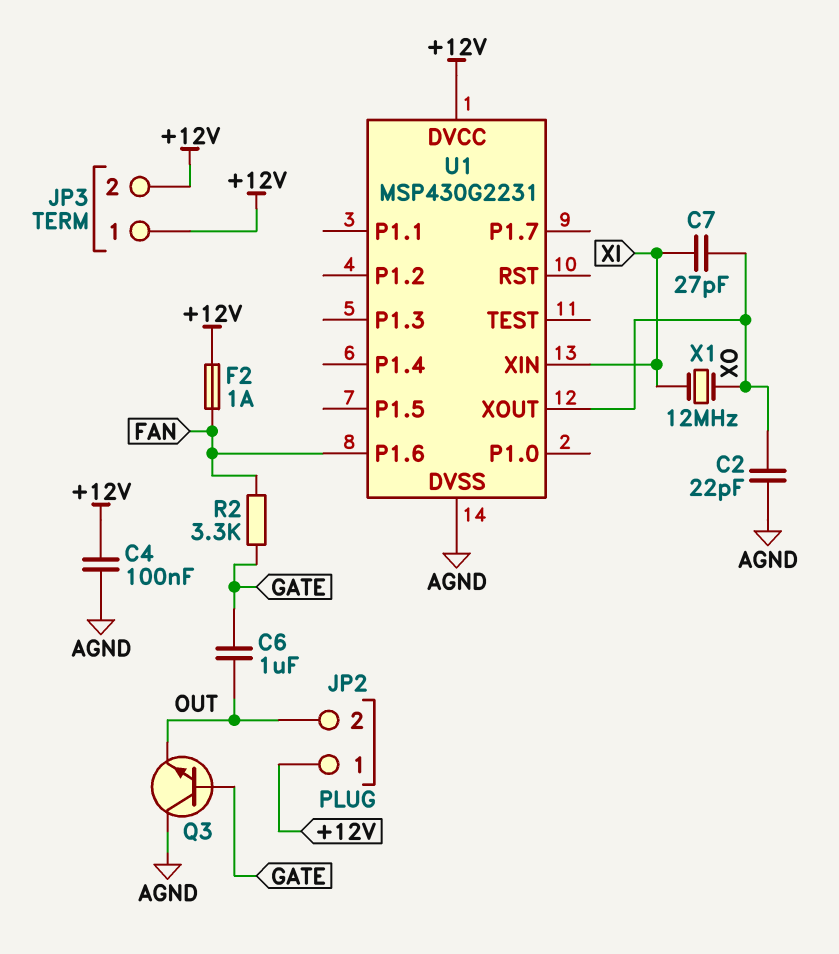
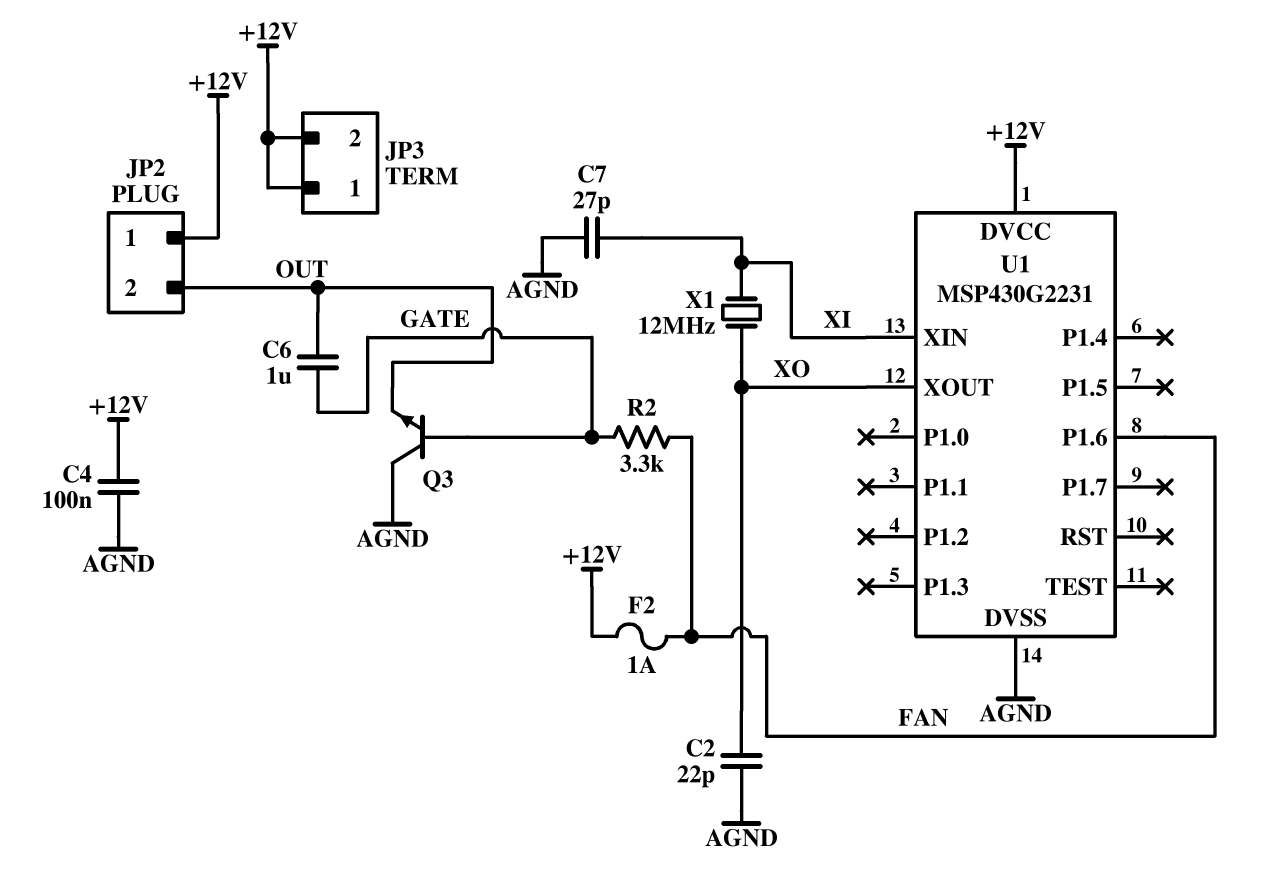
C7: 27pF (XI, XO) -> 27pF (AGND, XI)

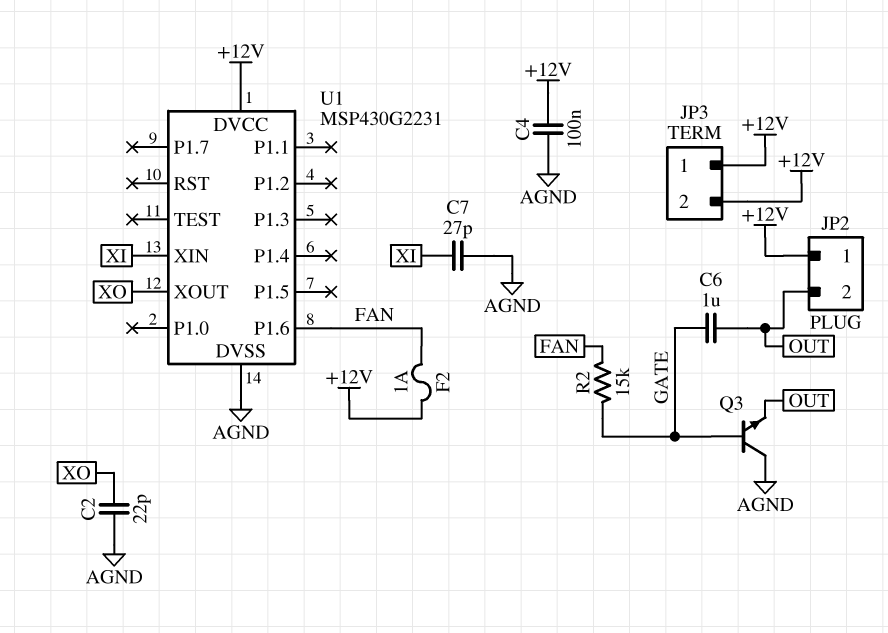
R2: 3.3k (FAN, GATE) -> 15k (FAN, GATE)
X1: 12MHz (XI, XO) -> none

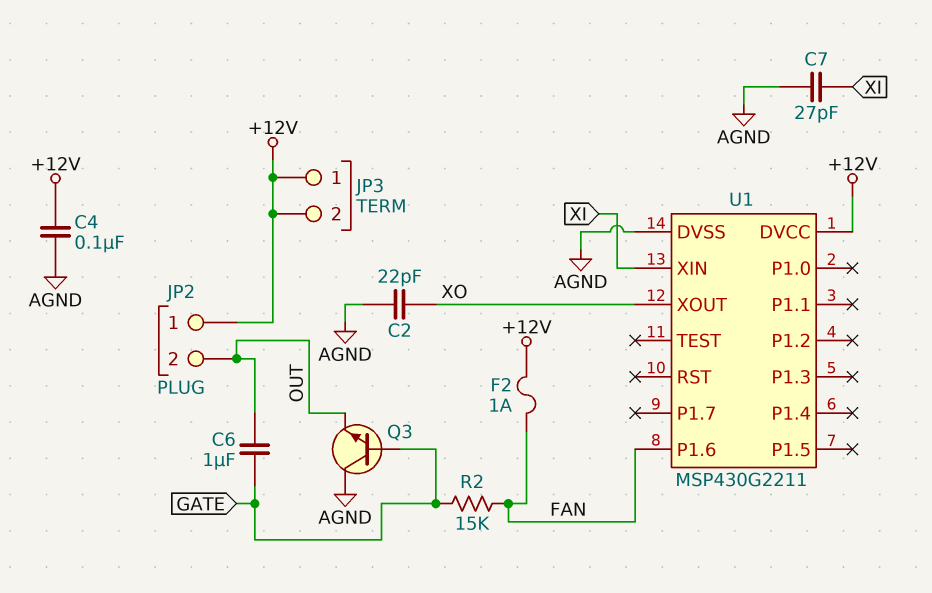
U1: MSP430G2231 -> MSP430G2211

